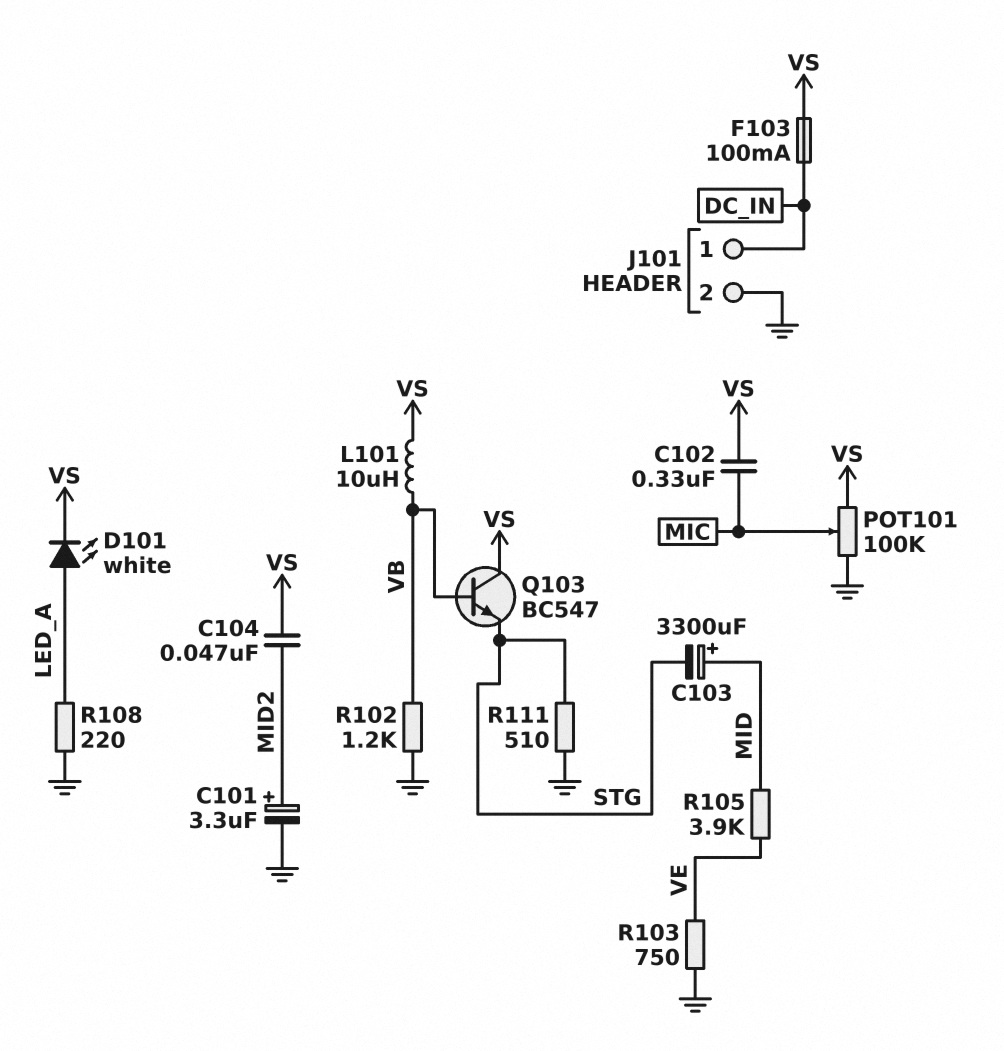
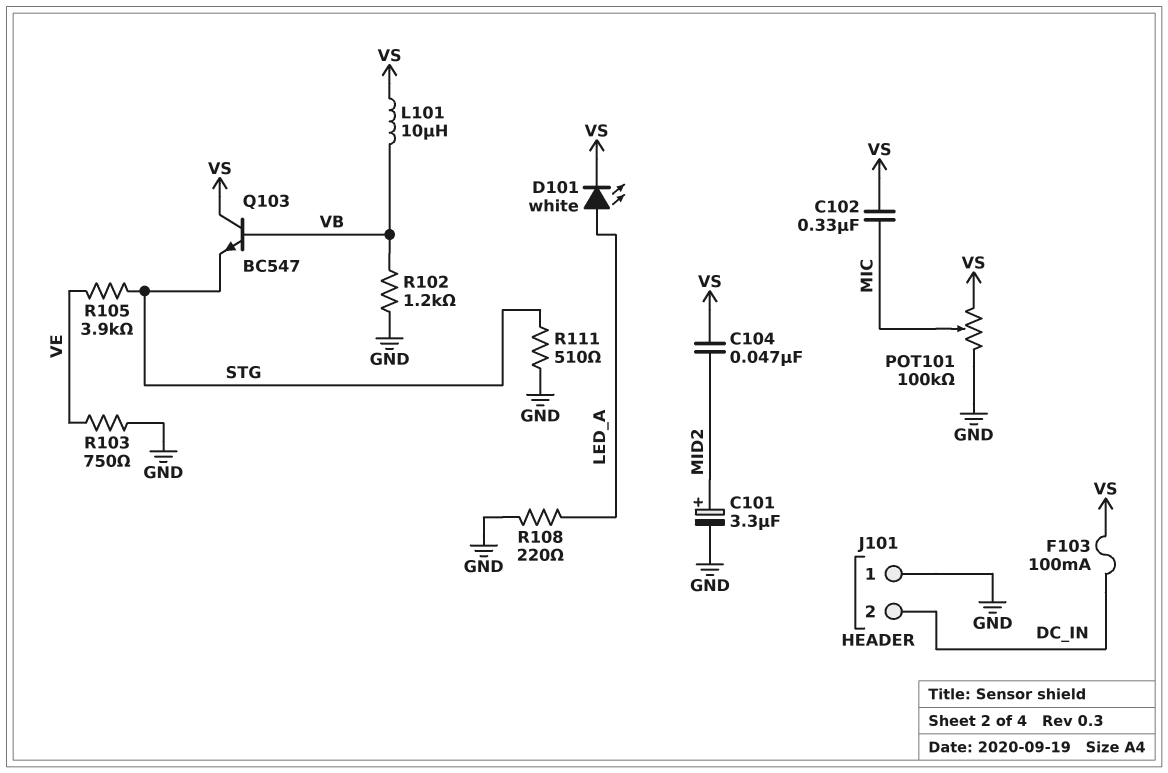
C103: 3300uF (plus MID, minus STG) -> none
J101 pin 1: DC_IN -> GND
J101 pin 2: GND -> DC_IN
R105: 3.9k (MID, VE) -> 3.9k (STG, VE)

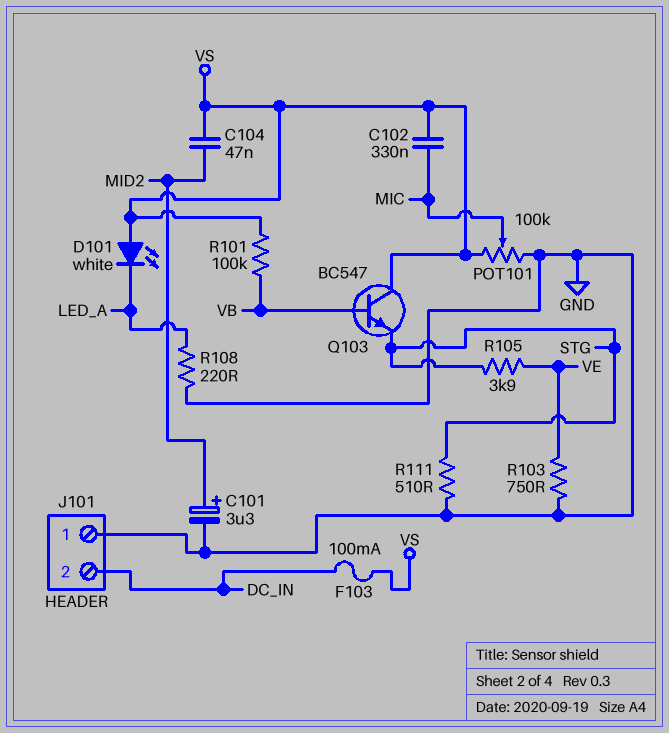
D101: LED white (A LED_A, K VS) -> LED white (A VS, K LED_A)
L101: 10uH (VB, VS) -> none
R101: none -> 100k (VB, VS)
R102: 1.2k (GND, VB) -> none

